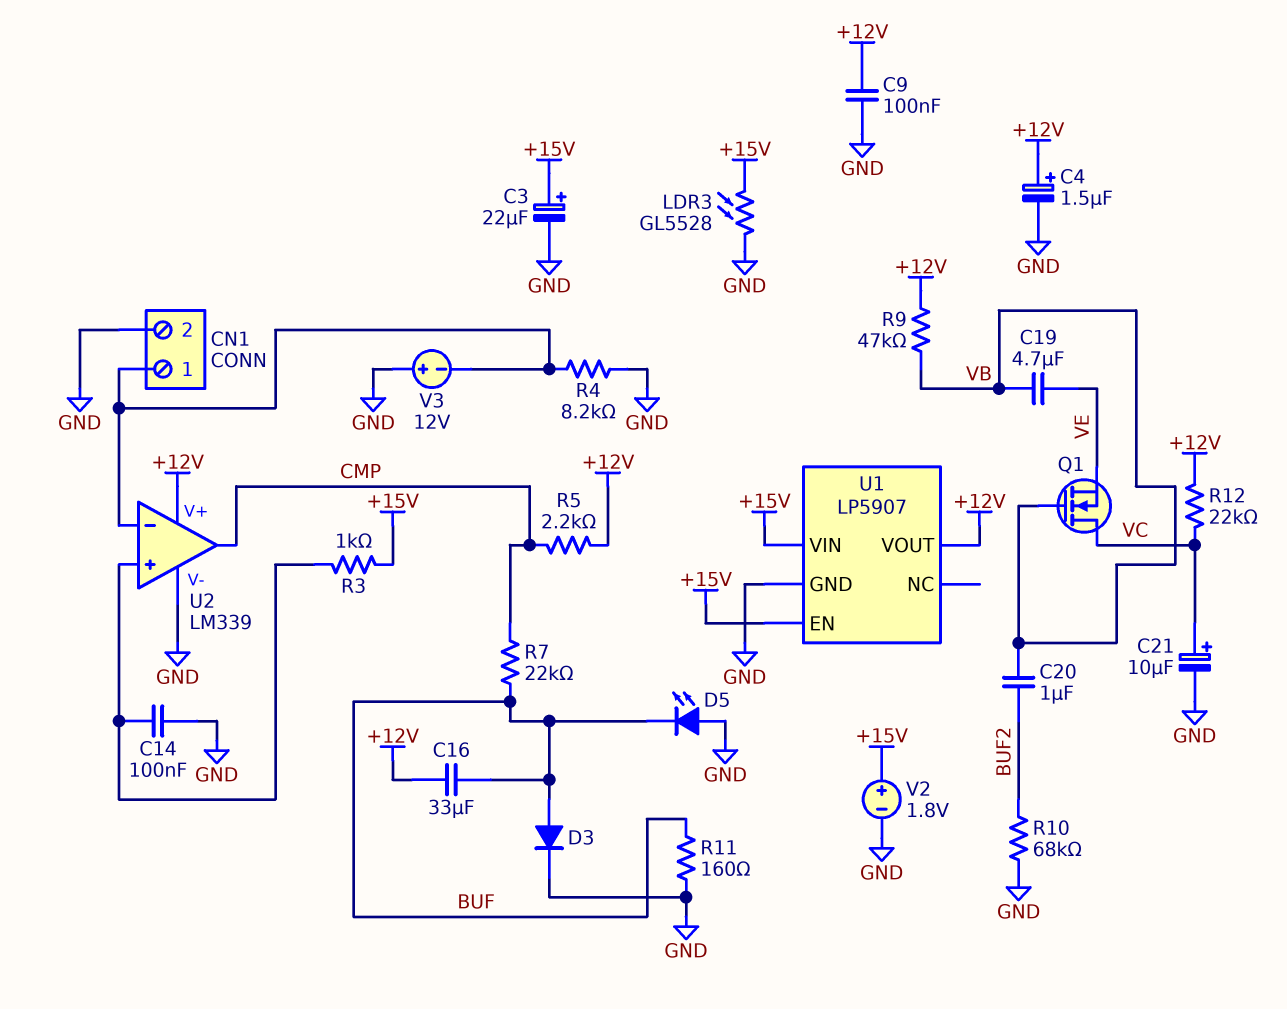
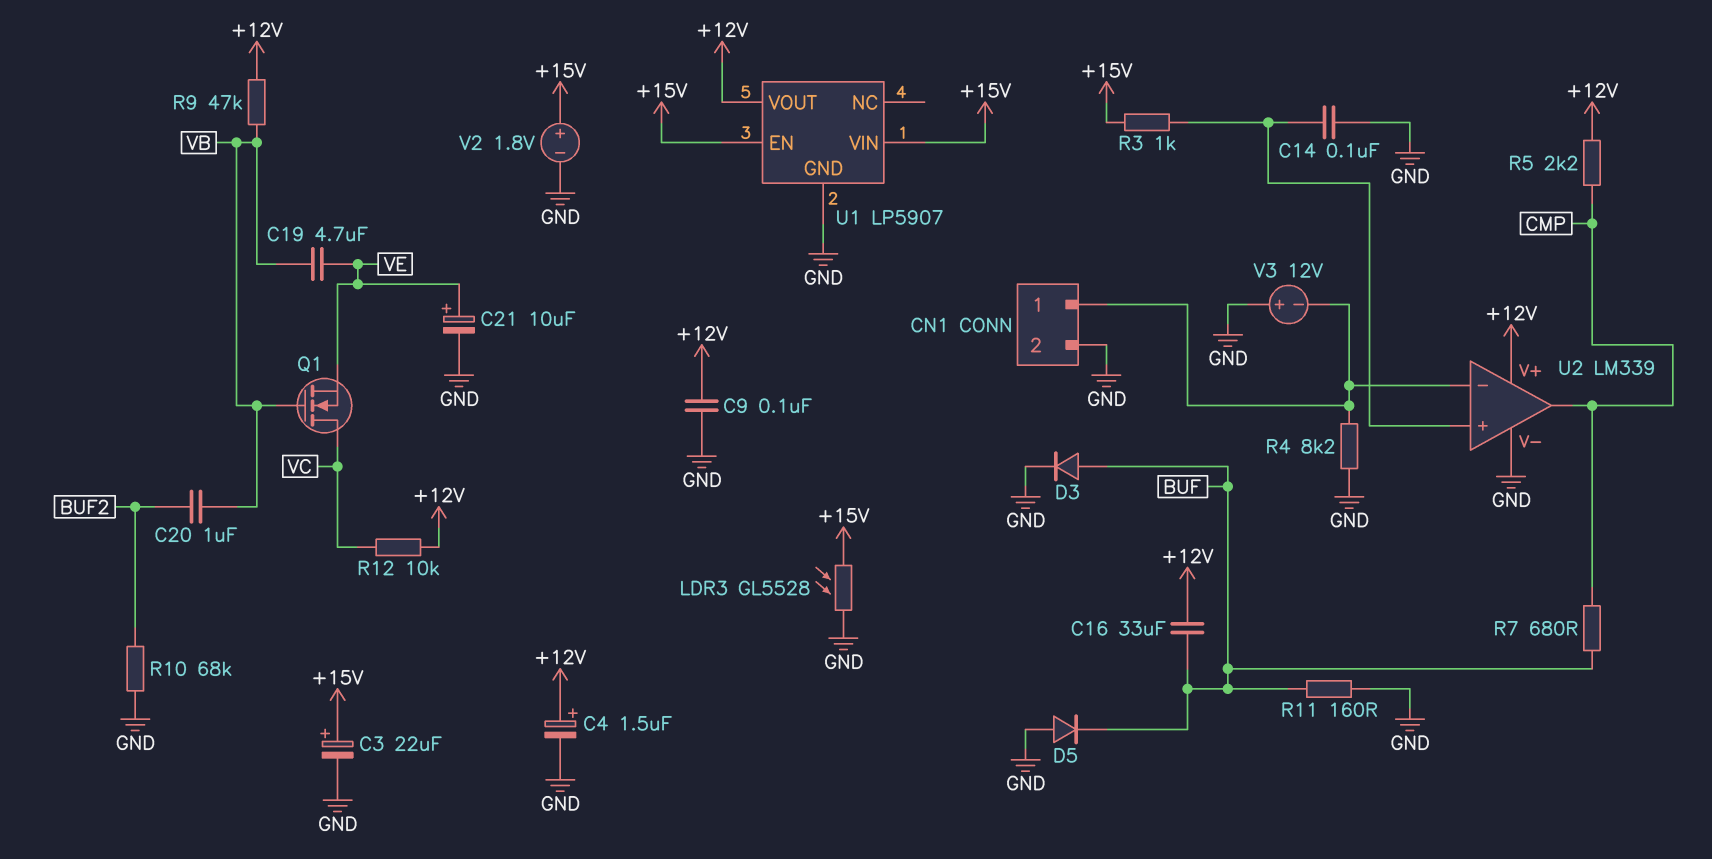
C21: 10uF (plus VC, minus GND) -> 10uF (plus VE, minus GND)
D5: LED (A GND, K BUF) -> diode (A GND, K BUF)
R7: 22k (BUF, CMP) -> 680 (BUF, CMP)
R12: 22k (+12V, VC) -> 10k (+12V, VC)

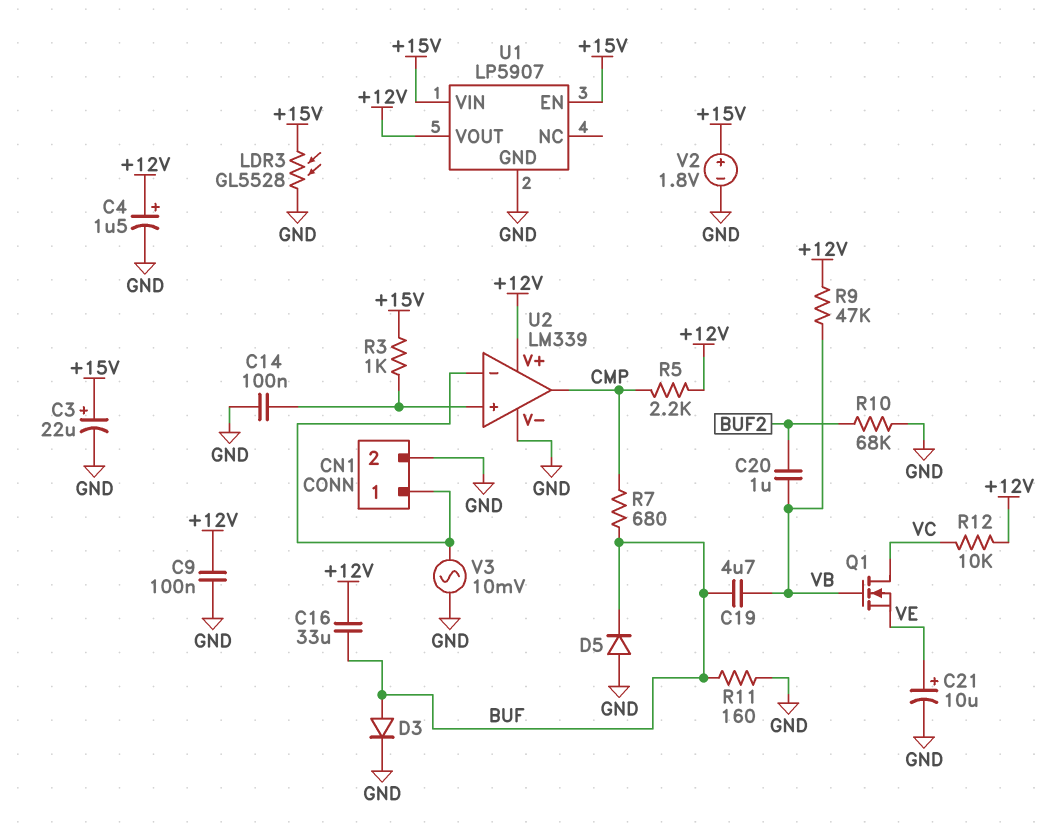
C19: 4.7uF (VB, VE) -> 4.7uF (BUF, VB)
R4: 8.2k (CN1/1, GND) -> none
V3: 12V (plus GND, minus CN1/1) -> AC 10mV (CN1/1, GND)

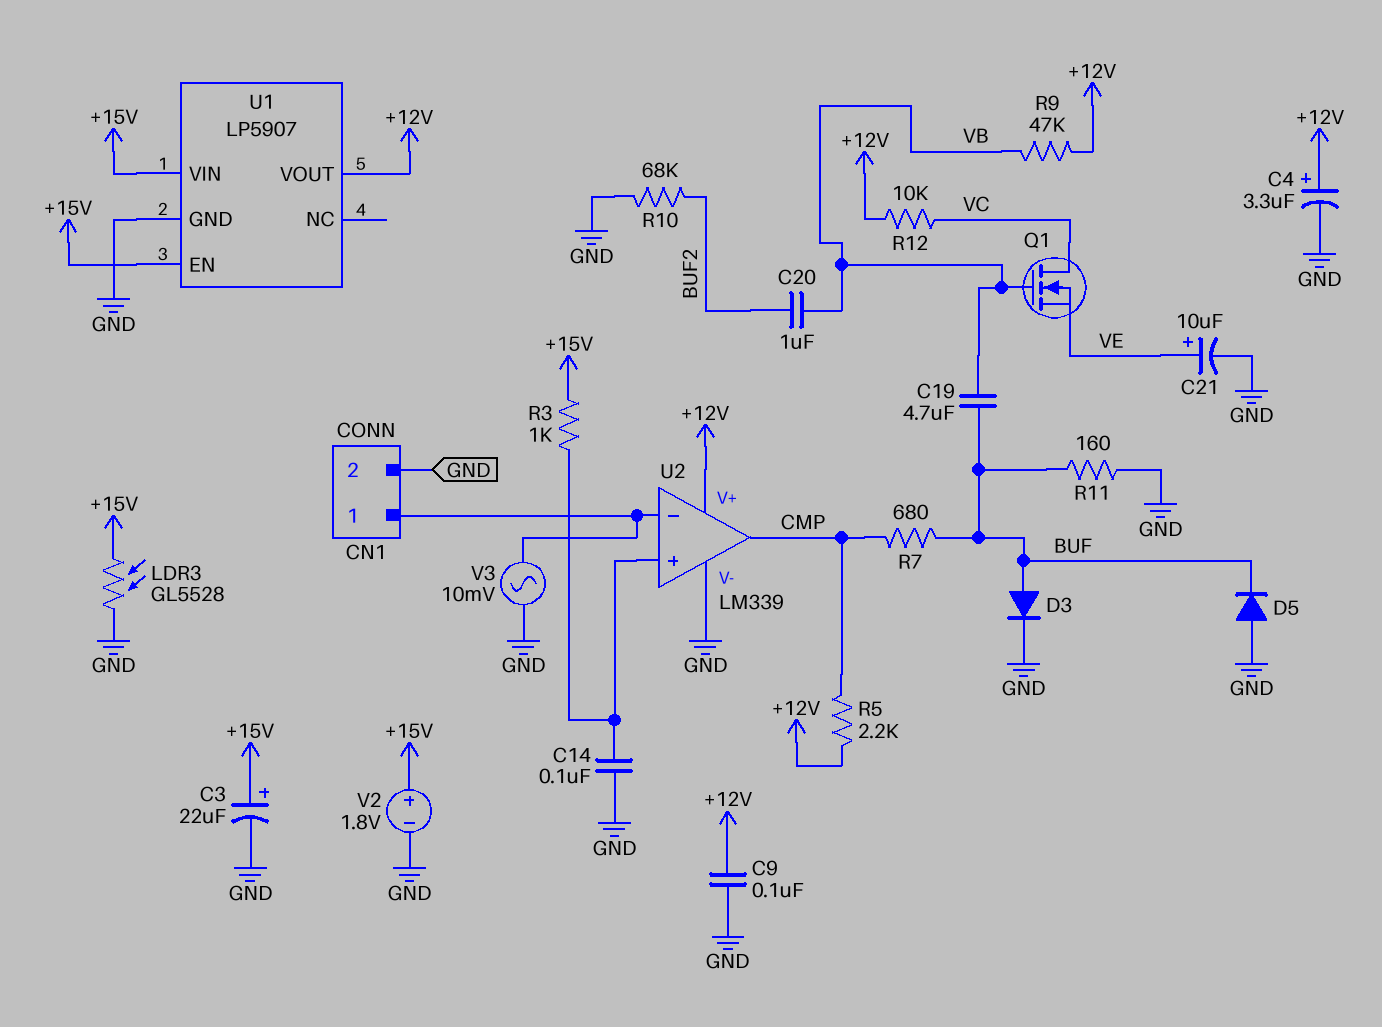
C4: 1.5uF (plus +12V, minus GND) -> 3.3uF (plus +12V, minus GND)
C16: 33uF (+12V, BUF) -> none

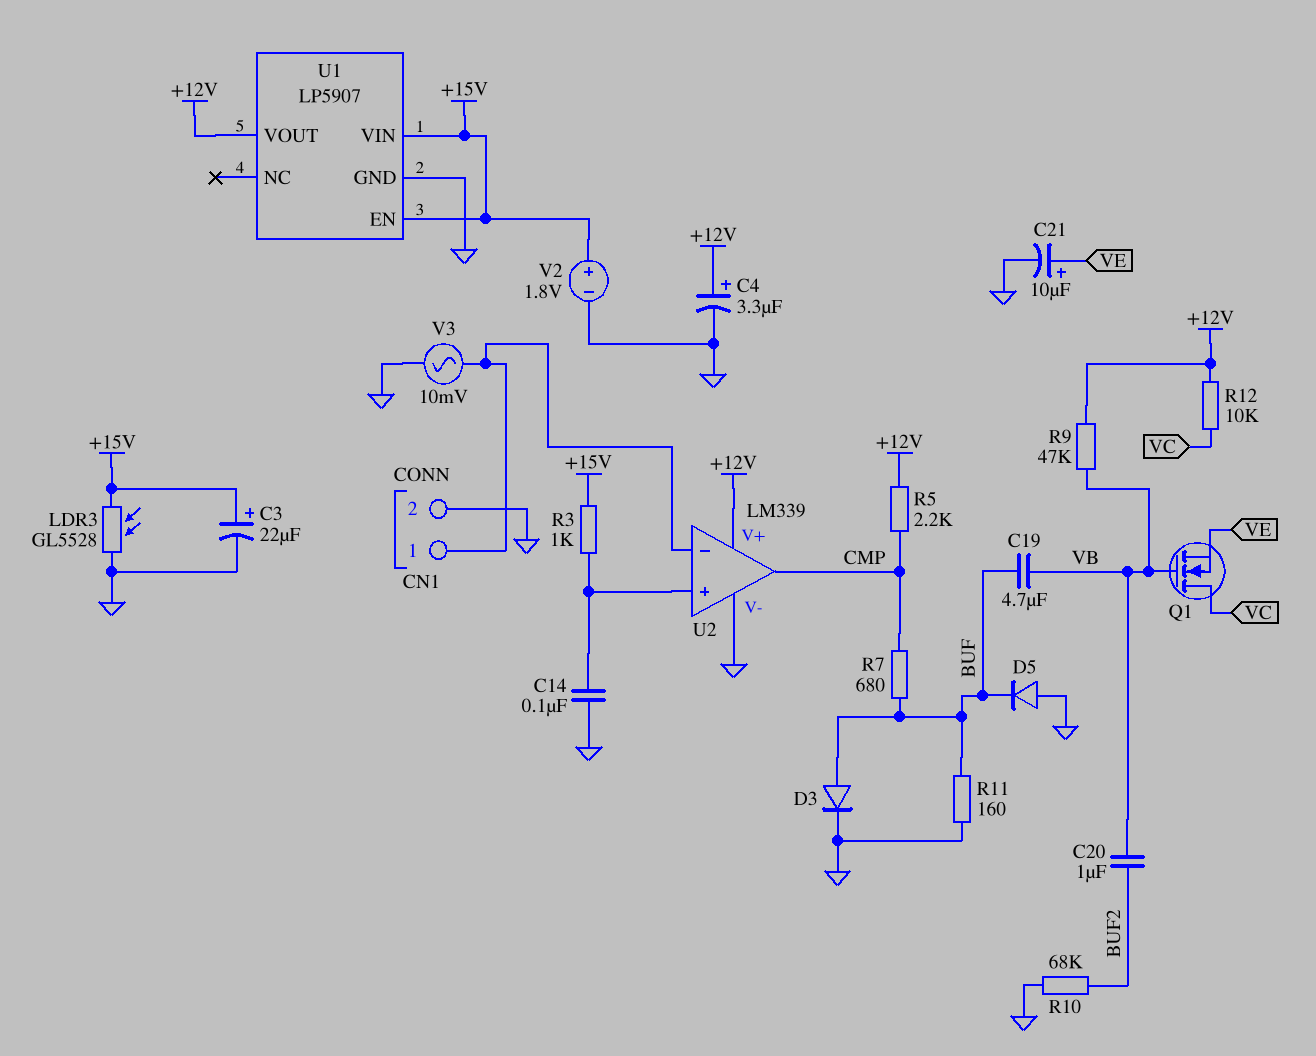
C9: 100nF (+12V, GND) -> none

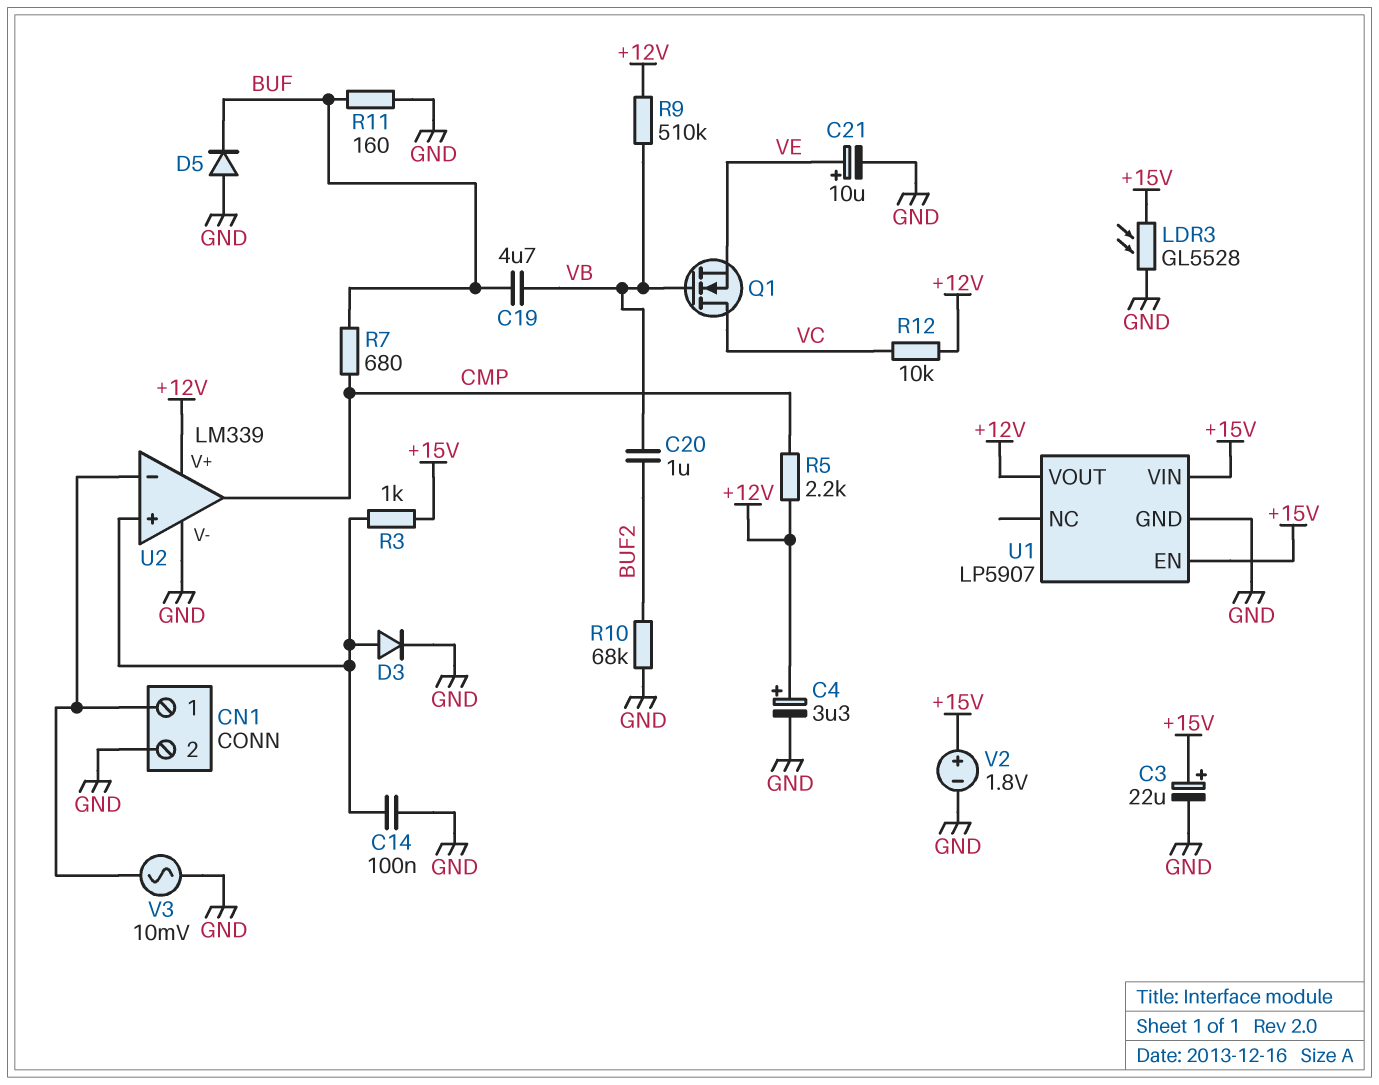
D3: diode (A BUF, K GND) -> diode (A U2/in+, K GND)
R9: 47k (+12V, VB) -> 510k (+12V, VB)

